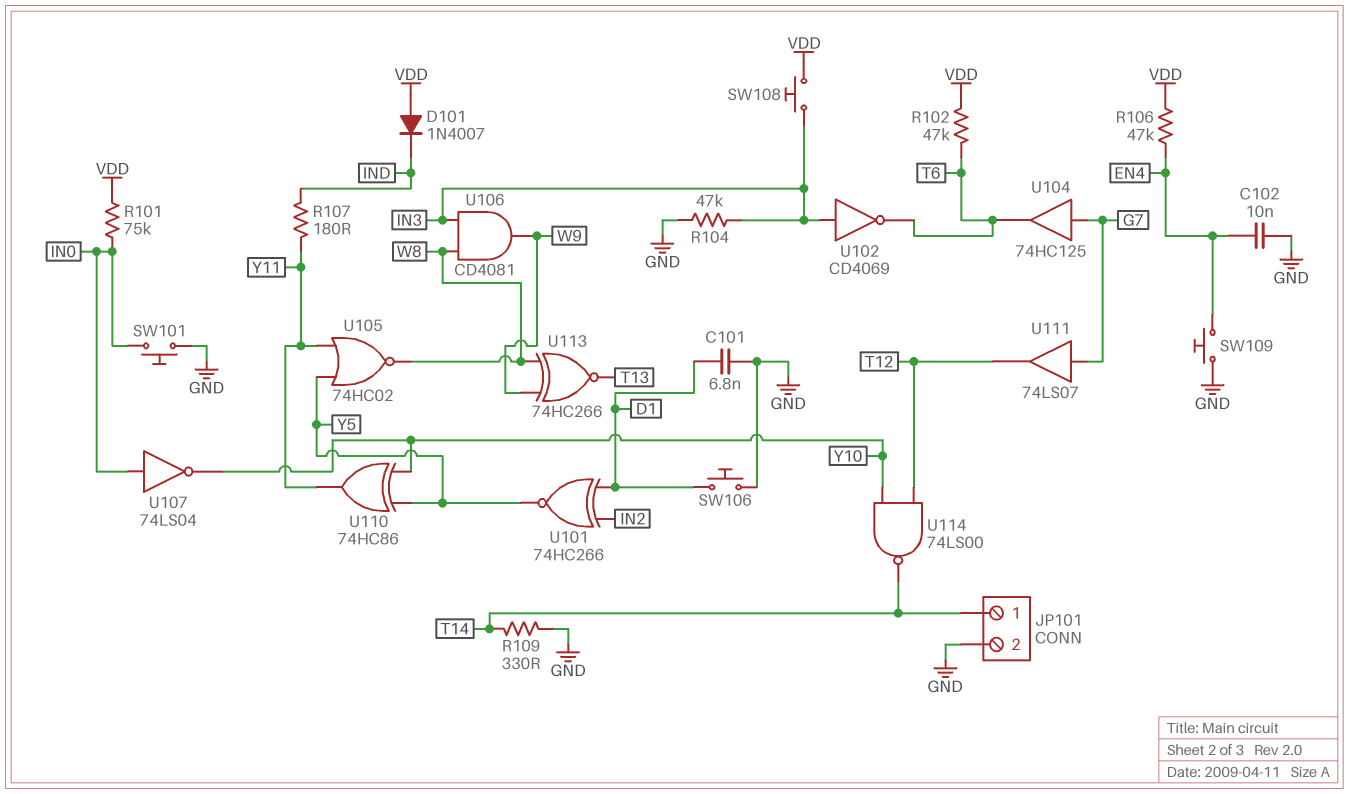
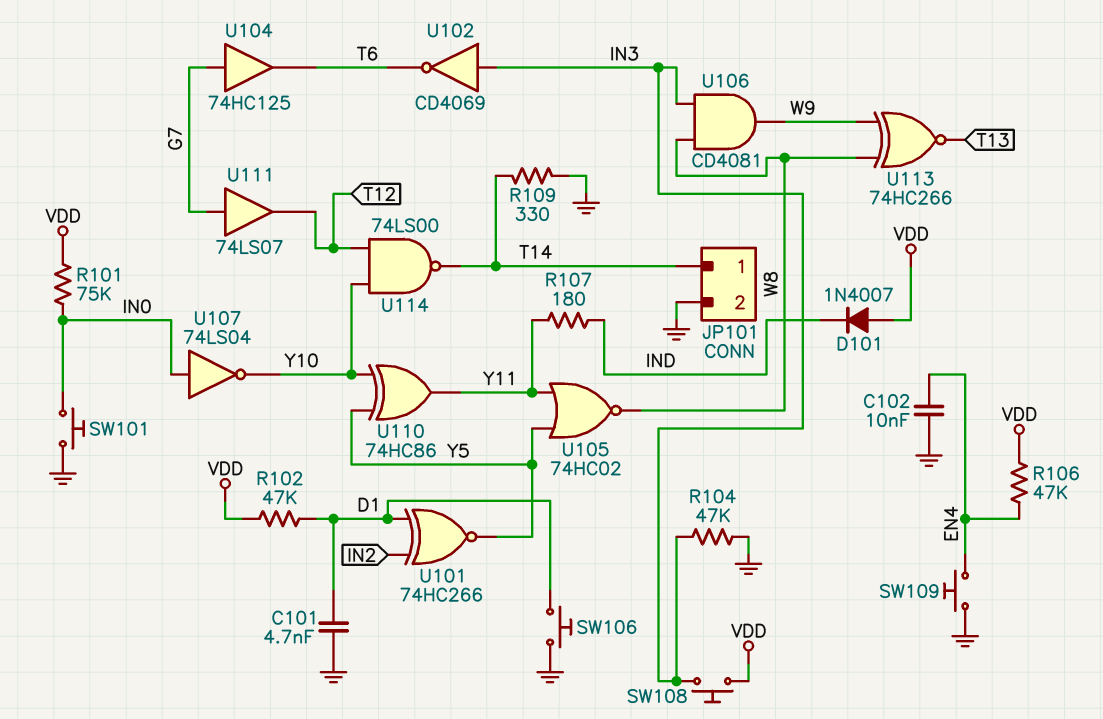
C101: 6.8nF (D1, GND) -> 4.7nF (D1, GND)
R102: 47k (T6, VDD) -> 47k (D1, VDD)

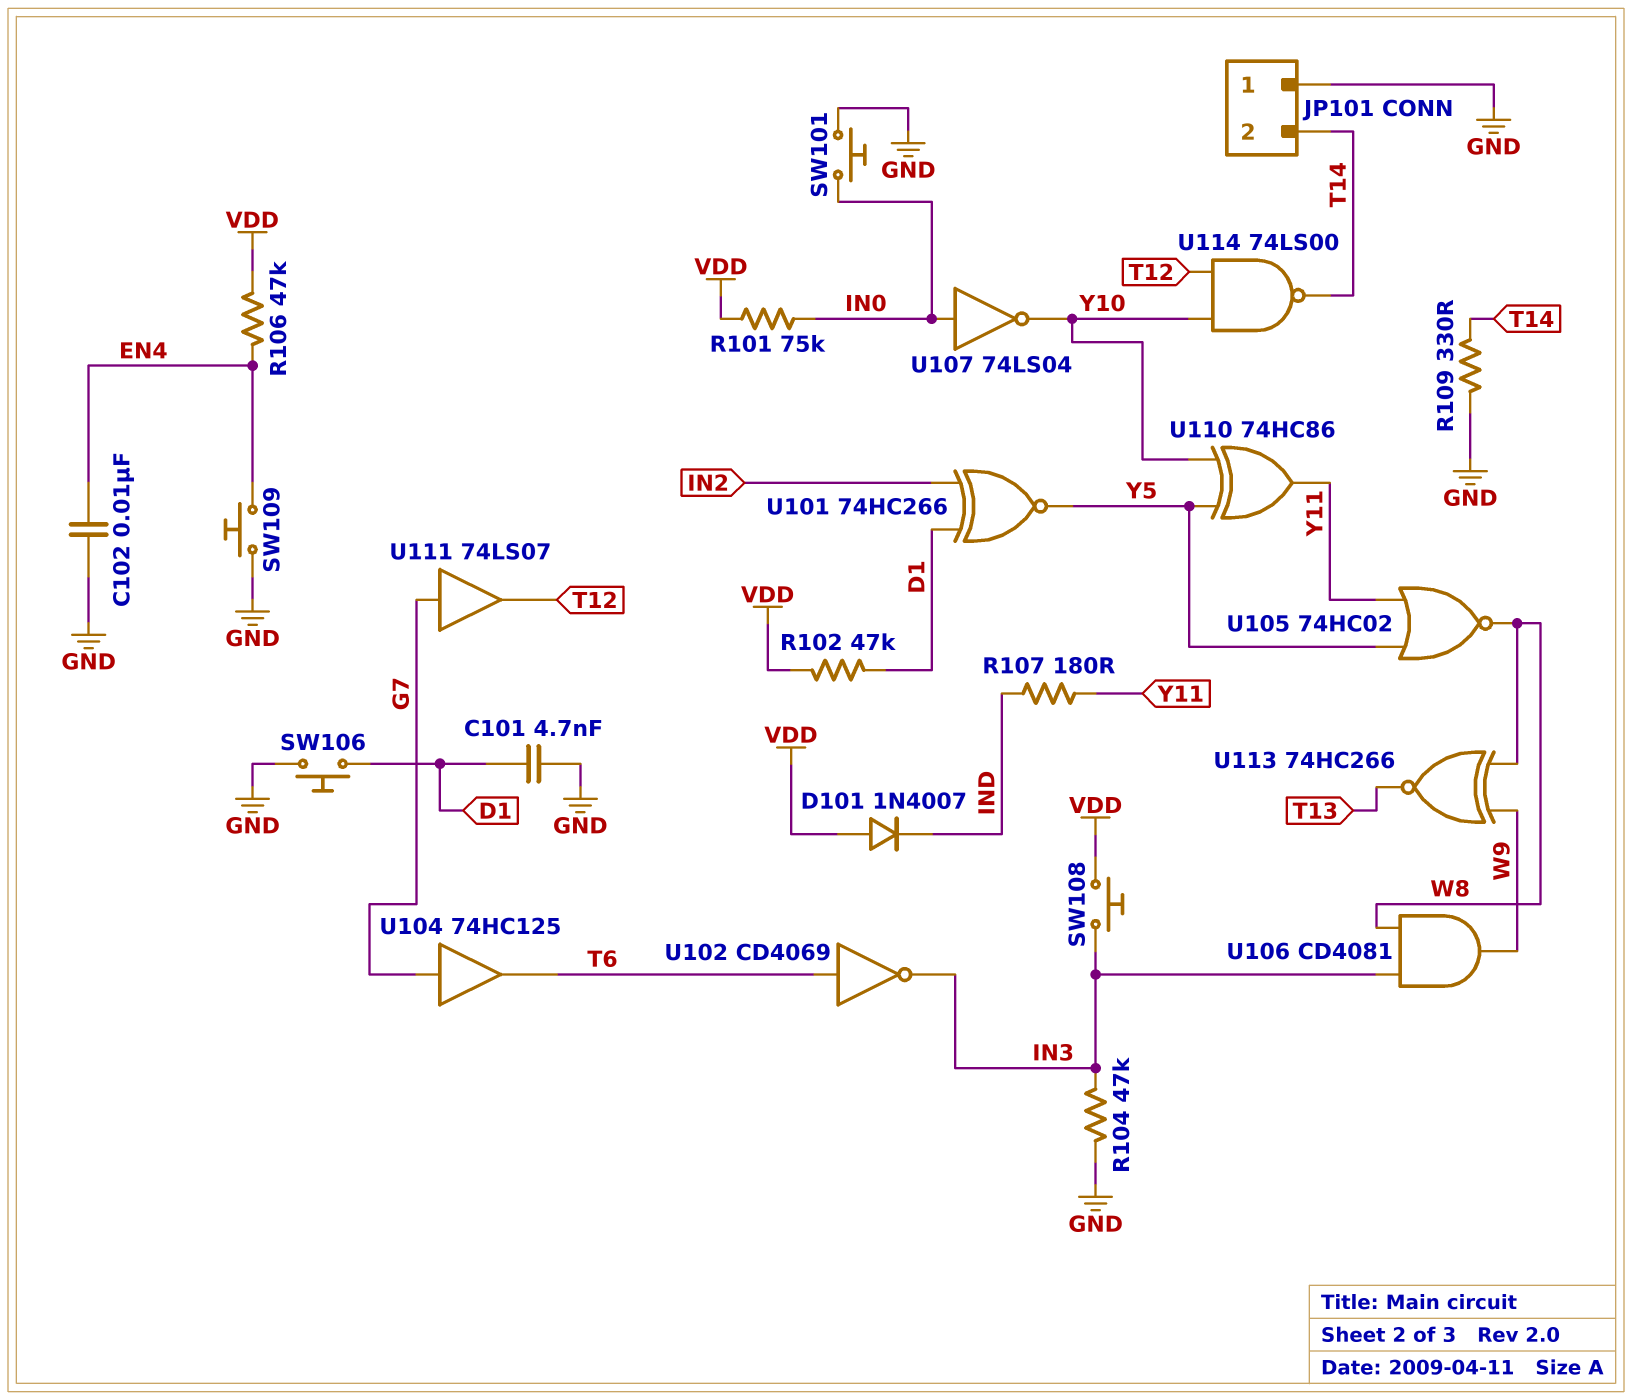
JP101 pin 1: T14 -> GND
JP101 pin 2: GND -> T14
U102: NOT CD4069 (in IN3, out T6) -> NOT CD4069 (in T6, out IN3)

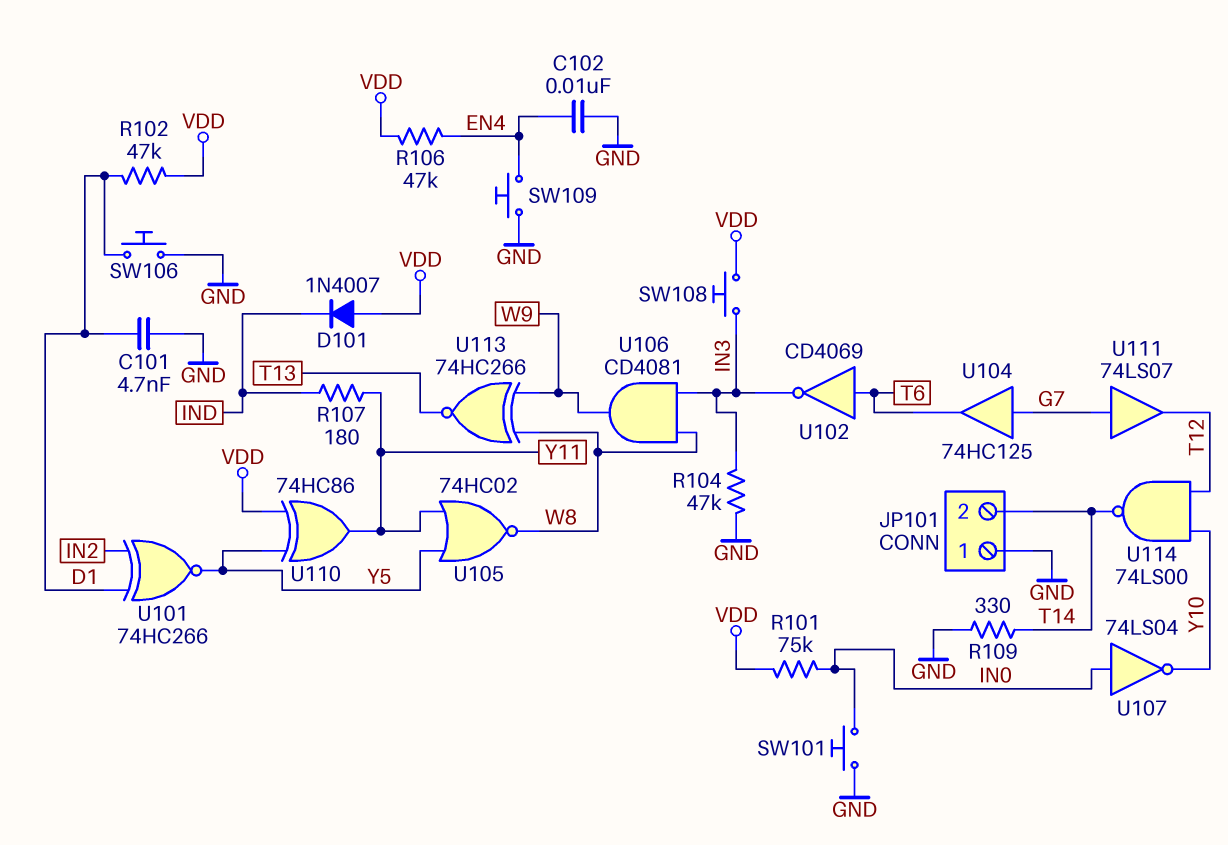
U110: XOR 74HC86 (in Y5, in Y10, out Y11) -> XOR 74HC86 (in VDD, in Y5, out Y11)

